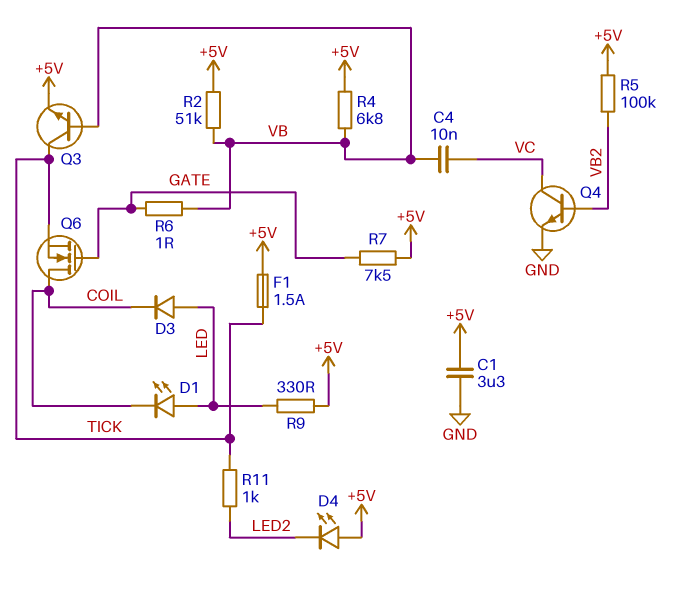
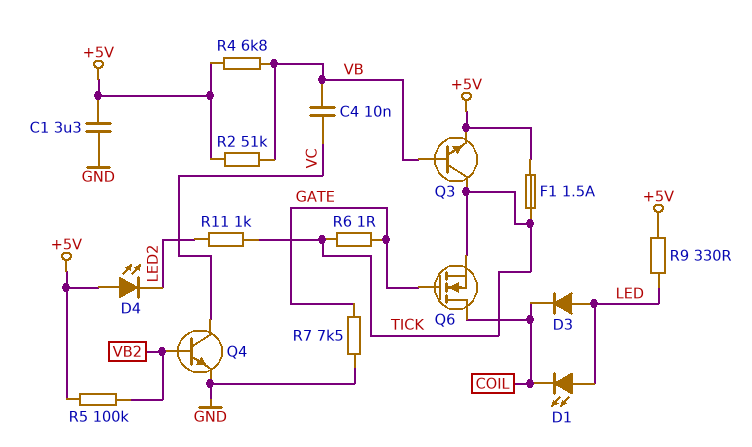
R6: 1 (GATE, VB) -> 1 (GATE, TICK)
R7: 7.5k (+5V, GATE) -> 7.5k (GATE, GND)

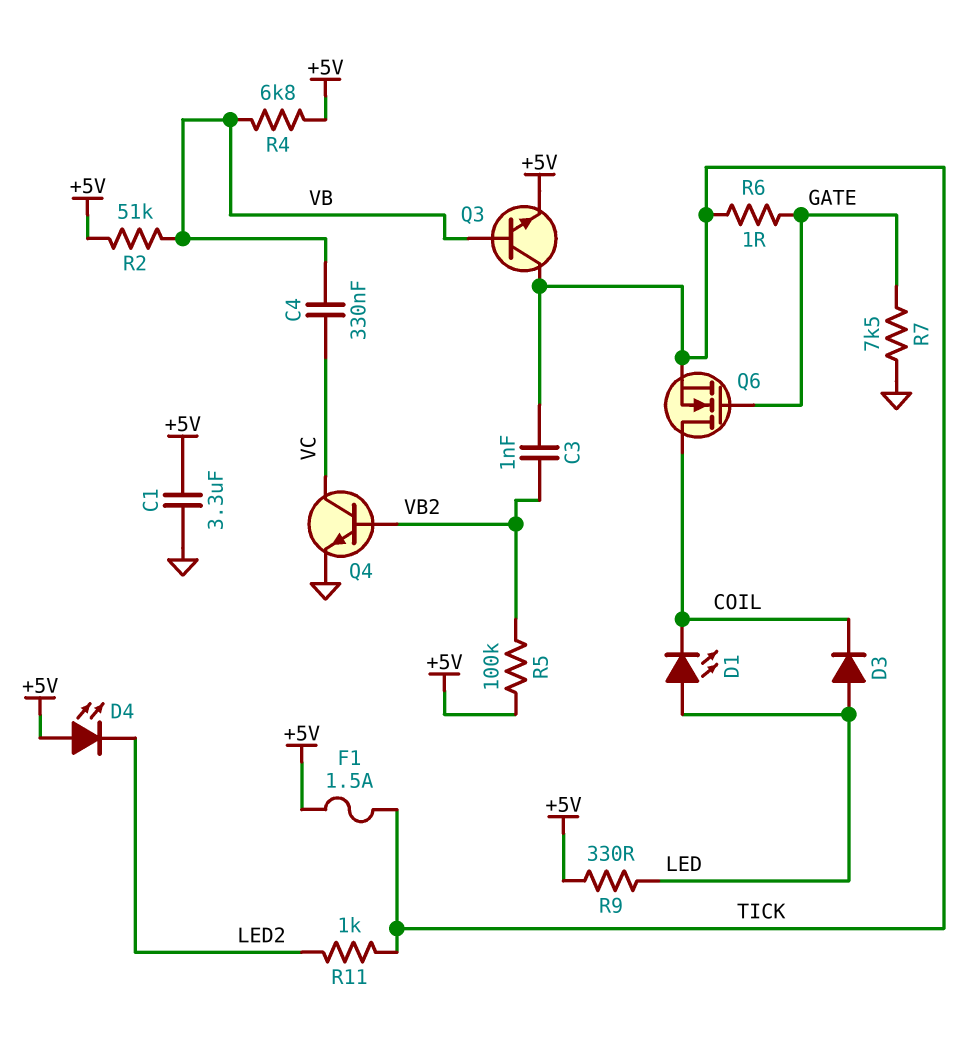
C3: none -> 1nF (TICK, VB2)
C4: 10nF (VB, VC) -> 330nF (VB, VC)

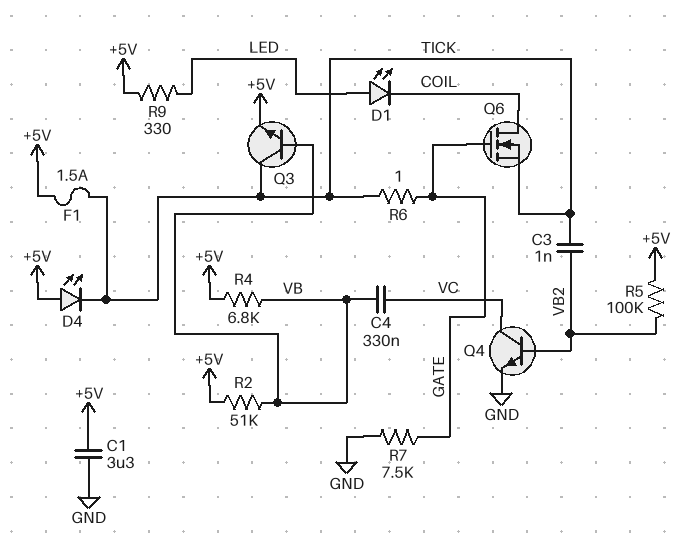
D3: diode (A LED, K COIL) -> none
D4: LED (A +5V, K LED2) -> LED (A +5V, K TICK)
R11: 1k (LED2, TICK) -> none

